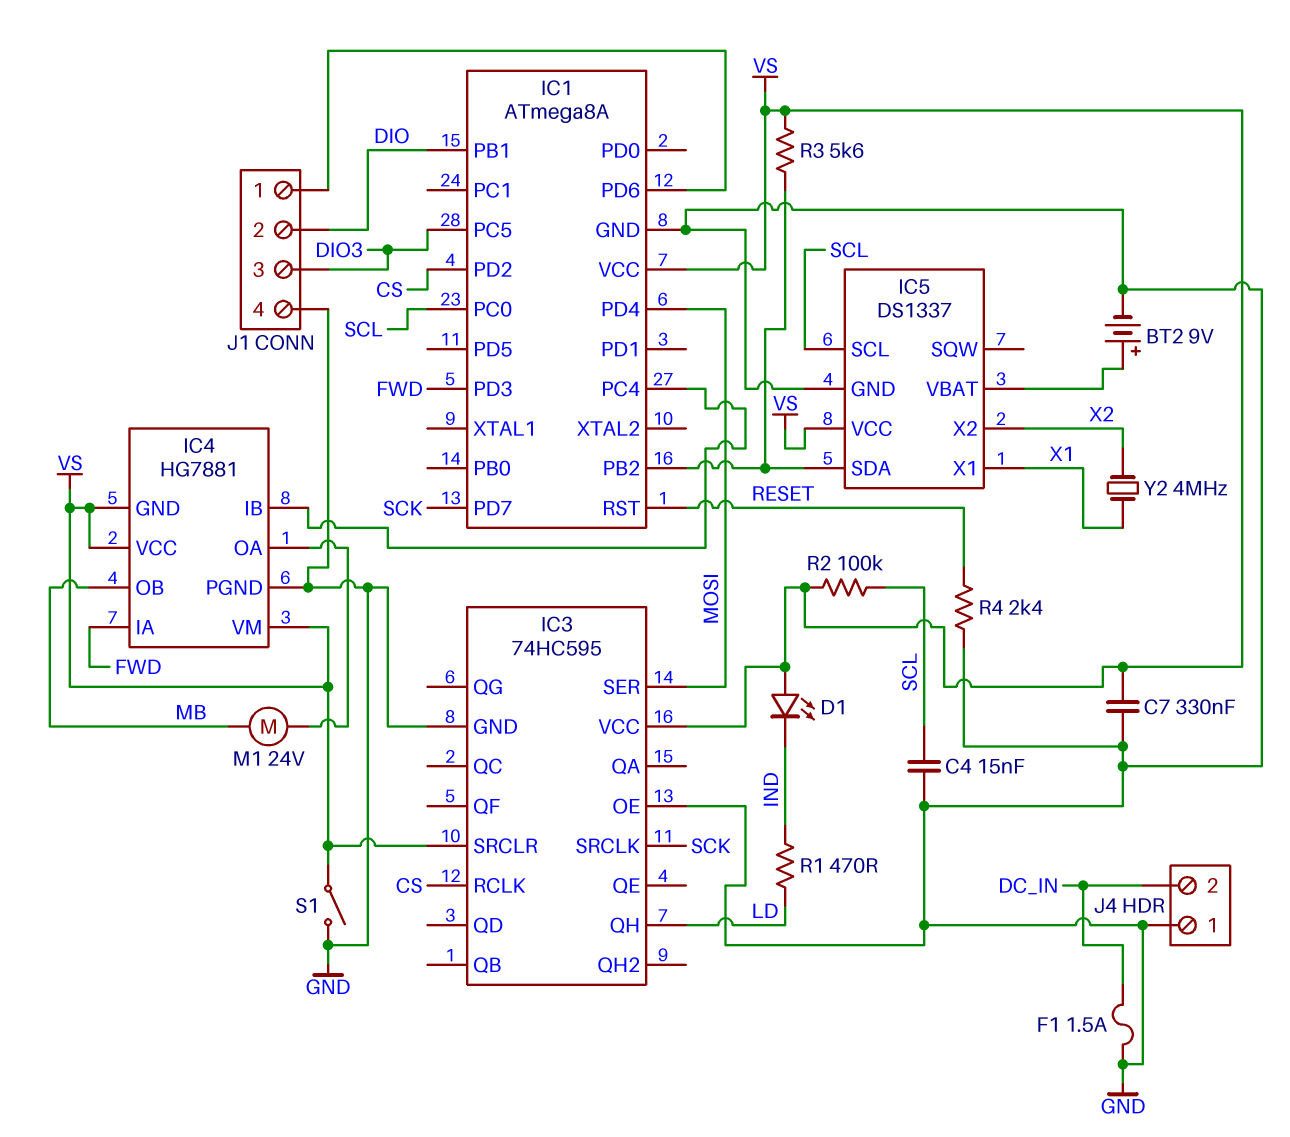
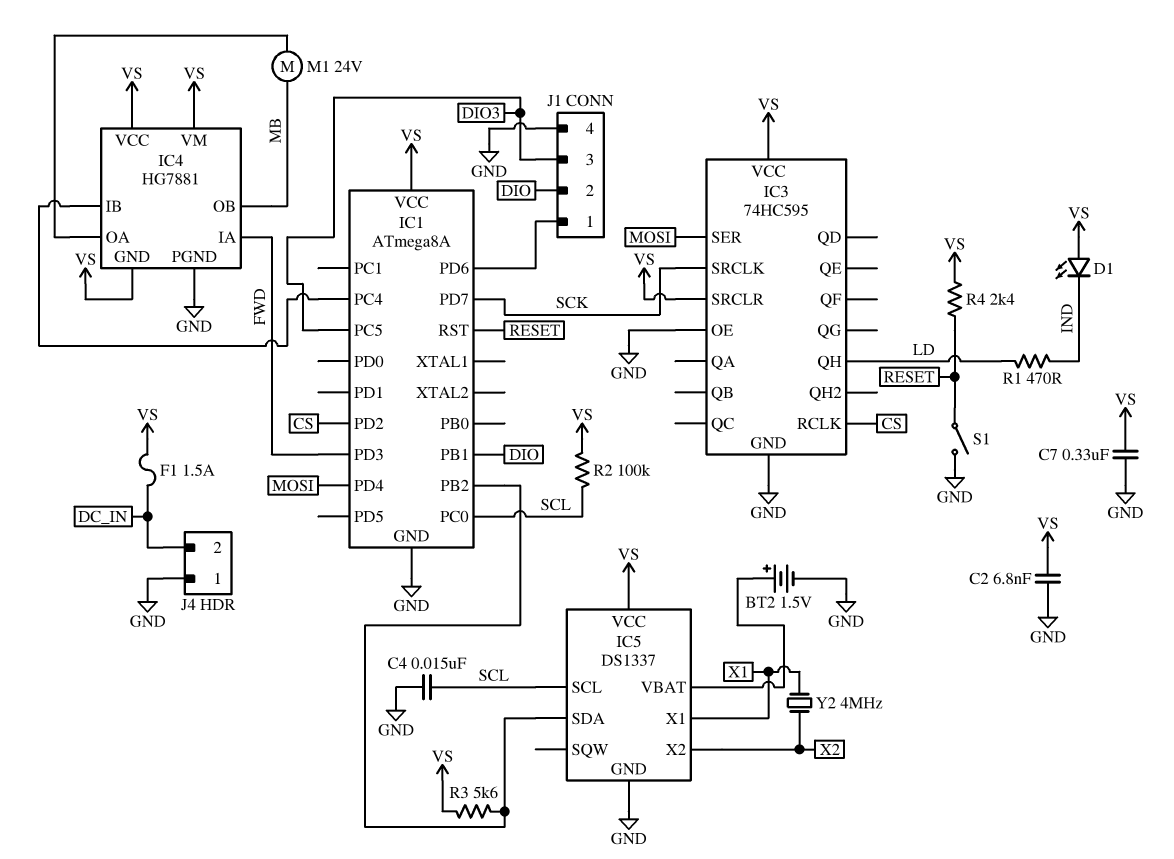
BT2: 9V (plus IC5/VBAT, minus GND) -> 1.5V (plus IC5/VBAT, minus GND)
C2: none -> 6.8nF (GND, VS)
F1: 1.5A (DC_IN, GND) -> 1.5A (DC_IN, VS)
R4: 2.4k (GND, RESET) -> 2.4k (RESET, VS)
S1: switch (GND, VS) -> switch (GND, RESET)

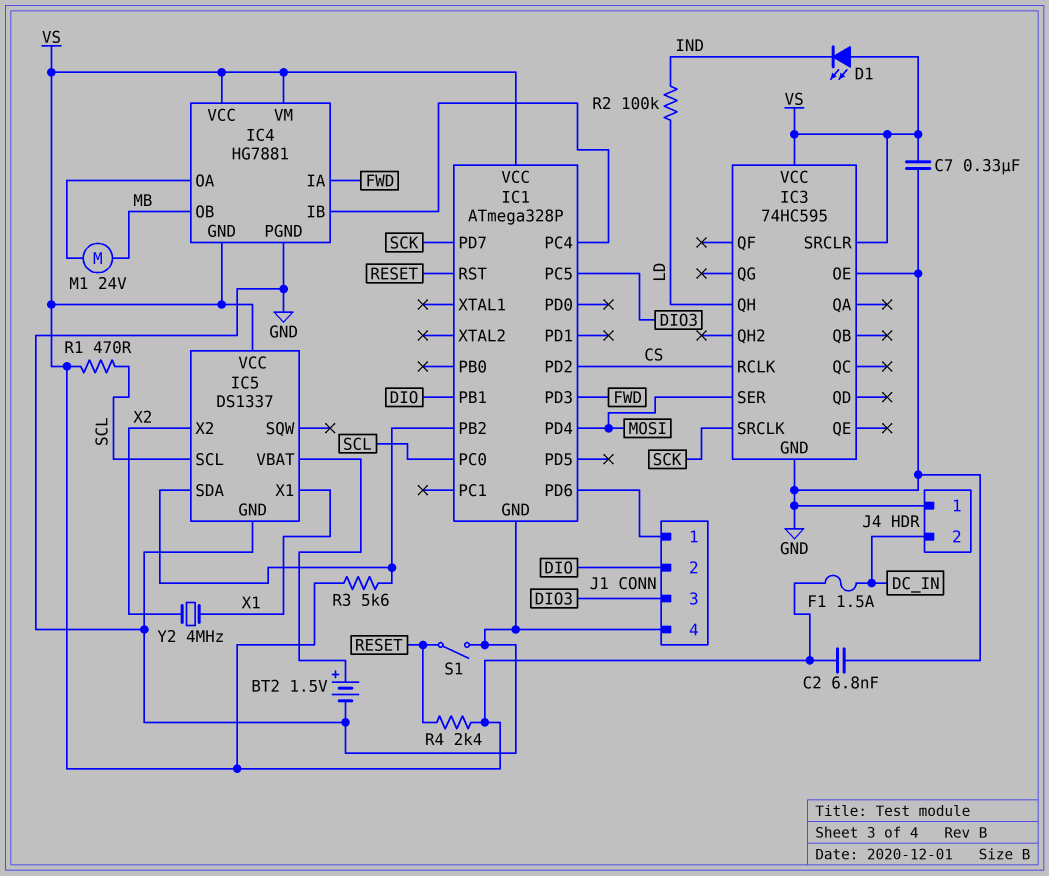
C4: 15nF (GND, SCL) -> none
IC1: ATmega8A -> ATmega328P
R1: 470 (IND, LD) -> 470 (SCL, VS)
R2: 100k (SCL, VS) -> 100k (IND, LD)

